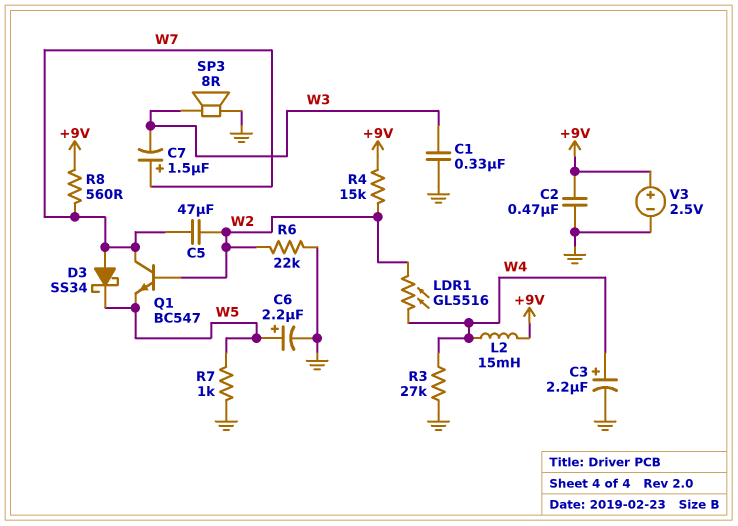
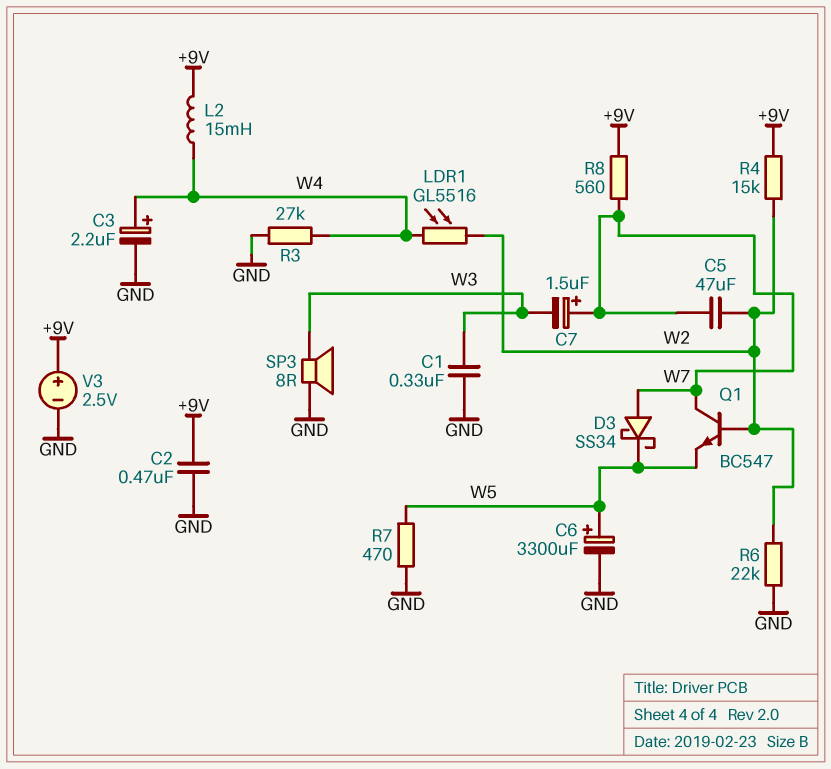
C6: 2.2uF (plus W5, minus GND) -> 3300uF (plus W5, minus GND)
R7: 1k (GND, W5) -> 470 (GND, W5)

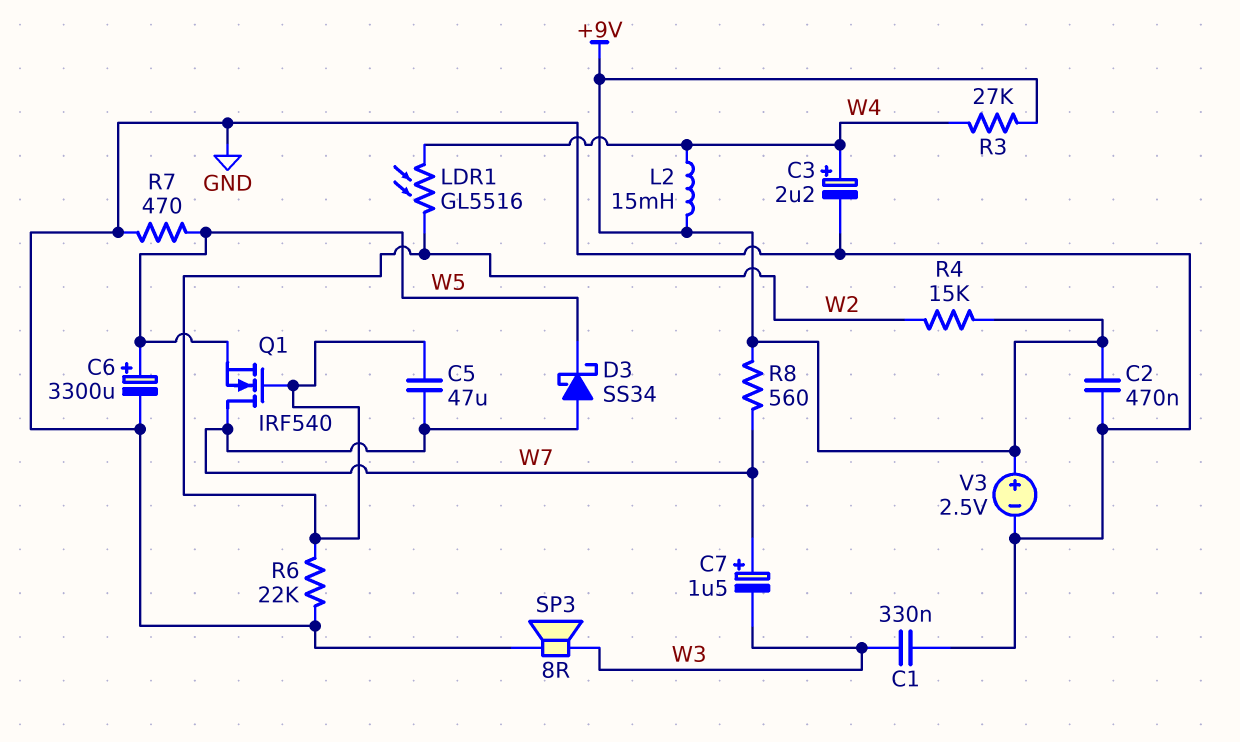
Q1: NPN BC547 (B W2, C W7, E W5) -> NMOS IRF540 (G W2, D W7, S W5)
R3: 27k (GND, W4) -> 27k (+9V, W4)

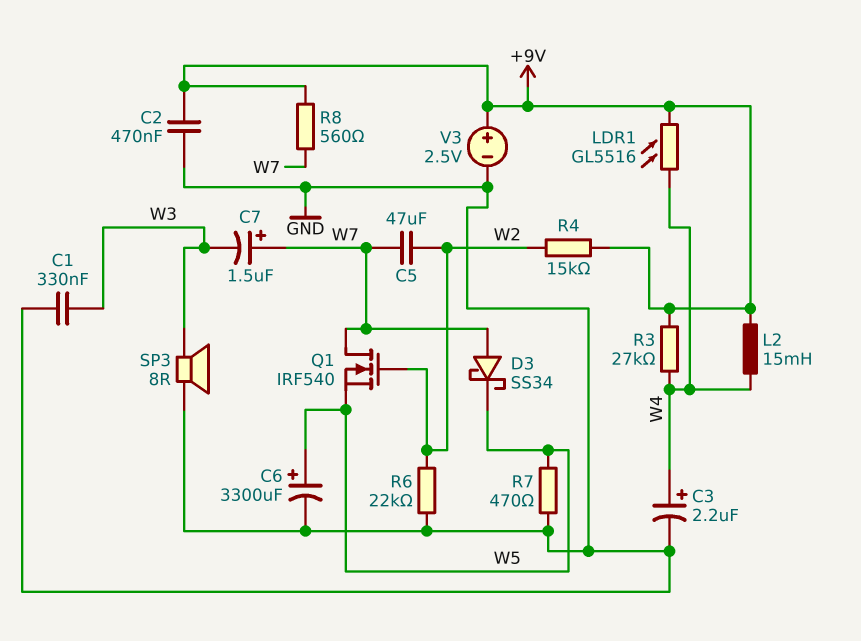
LDR1: GL5516 (W2, W4) -> GL5516 (+9V, W4)

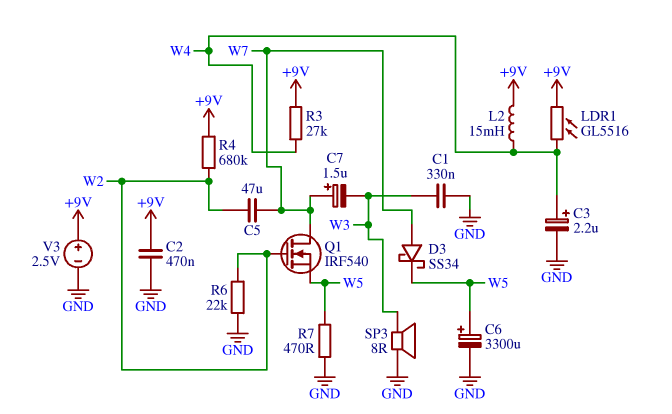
R4: 15k (+9V, W2) -> 680k (+9V, W2)
R8: 560 (+9V, W7) -> none

